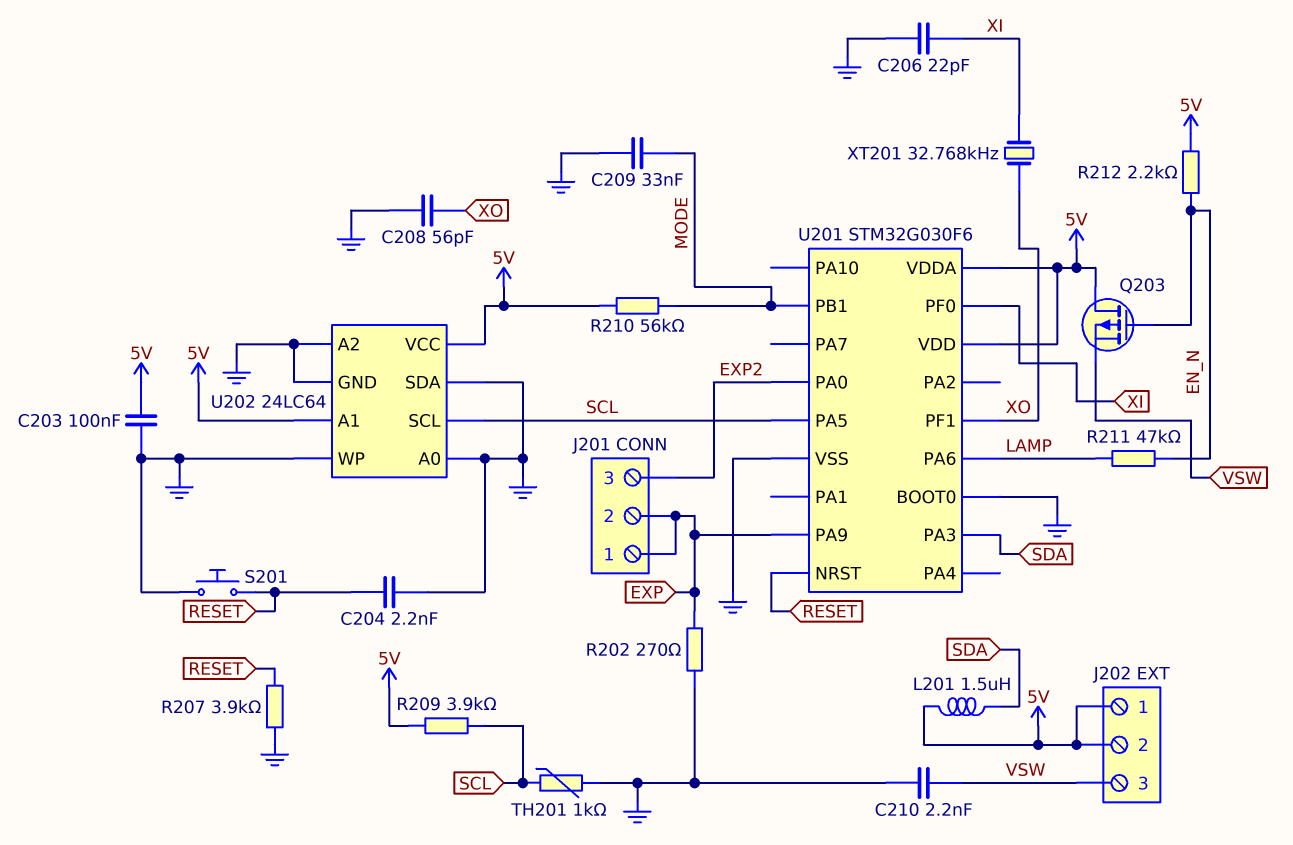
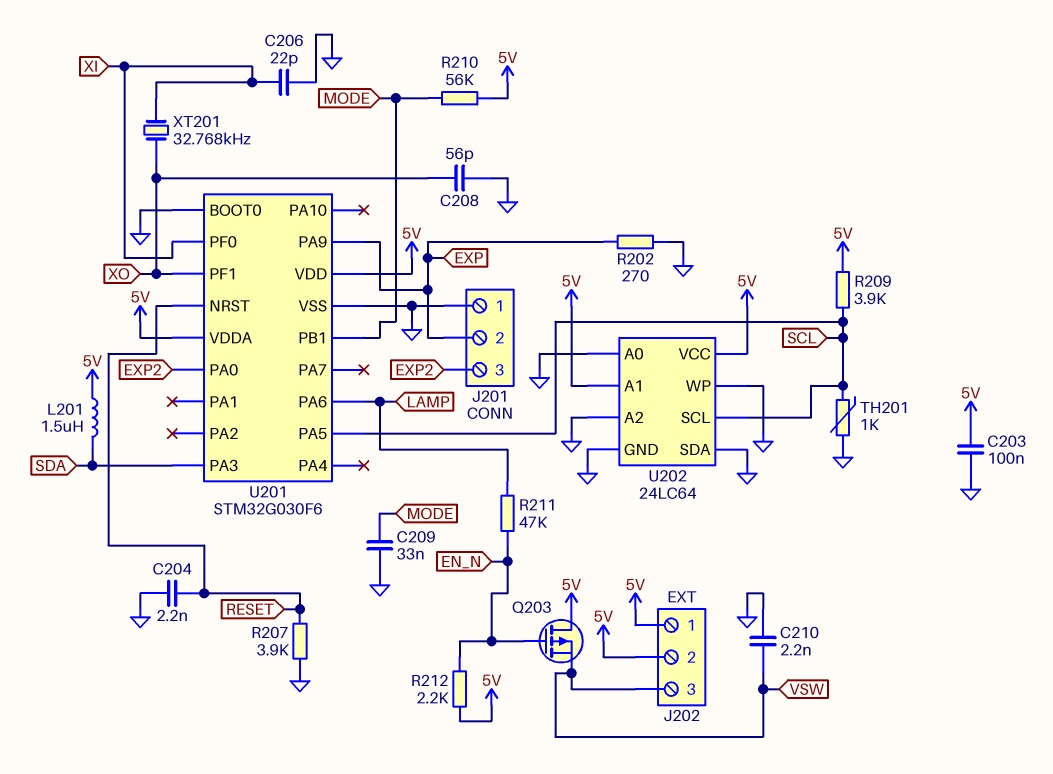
J201 pin 1: EXP -> GND
S201: button (GND, RESET) -> none

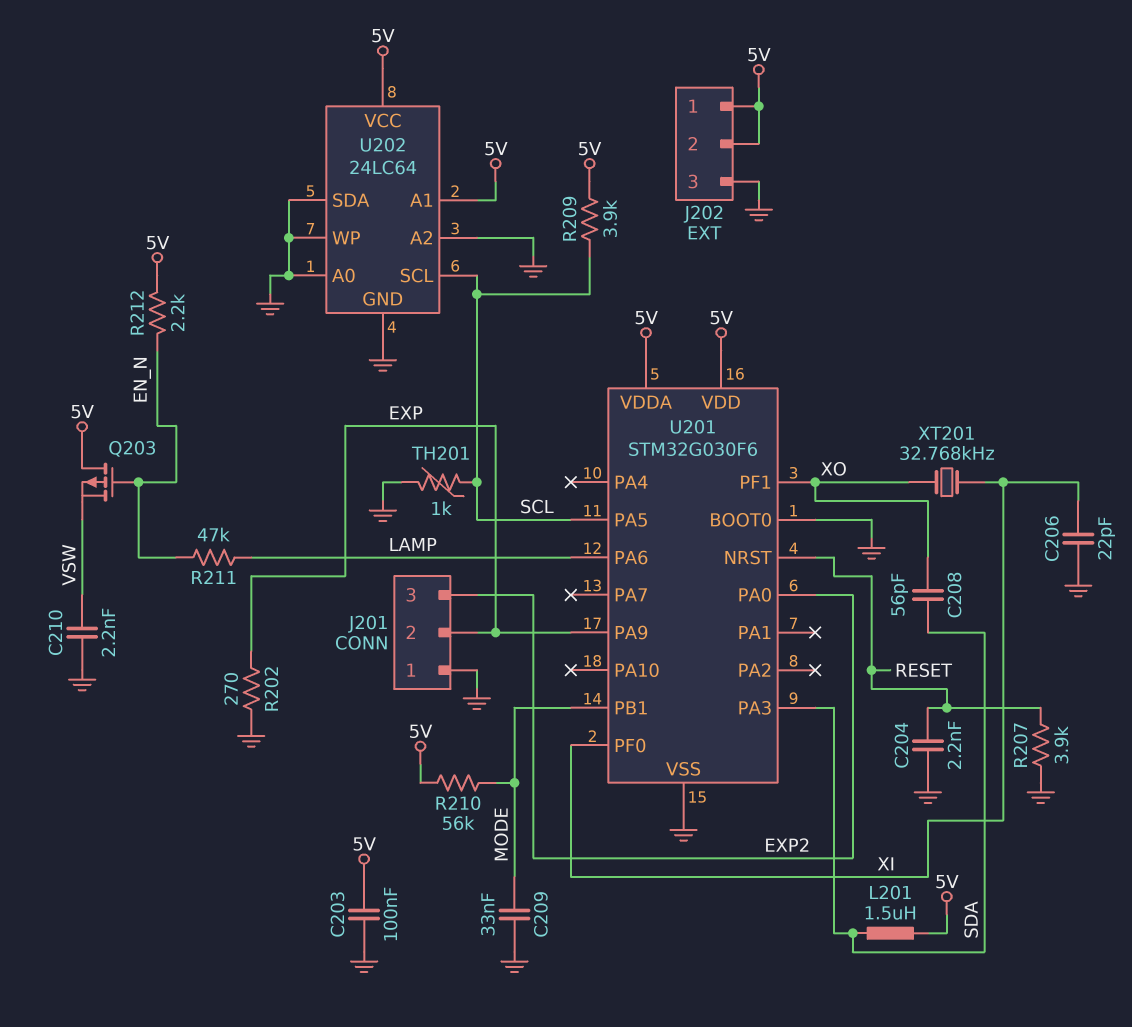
C208: 56pF (GND, XO) -> 56pF (SDA, XO)
J202 pin 3: VSW -> GND

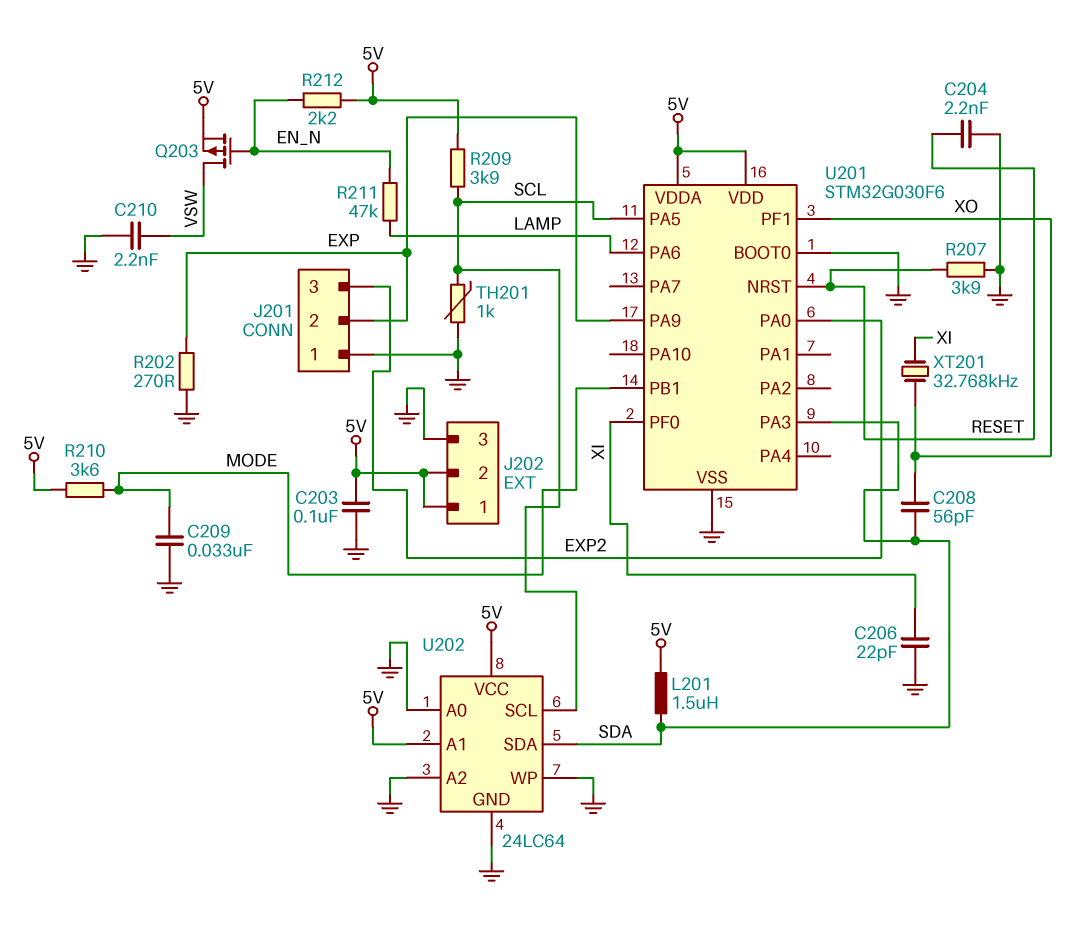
Q203: PMOS (G EN_N, D 5V, S VSW) -> PMOS (G EN_N, D VSW, S 5V)
R210: 56k (5V, MODE) -> 3.6k (5V, MODE)
U202 pin SDA: GND -> SDA

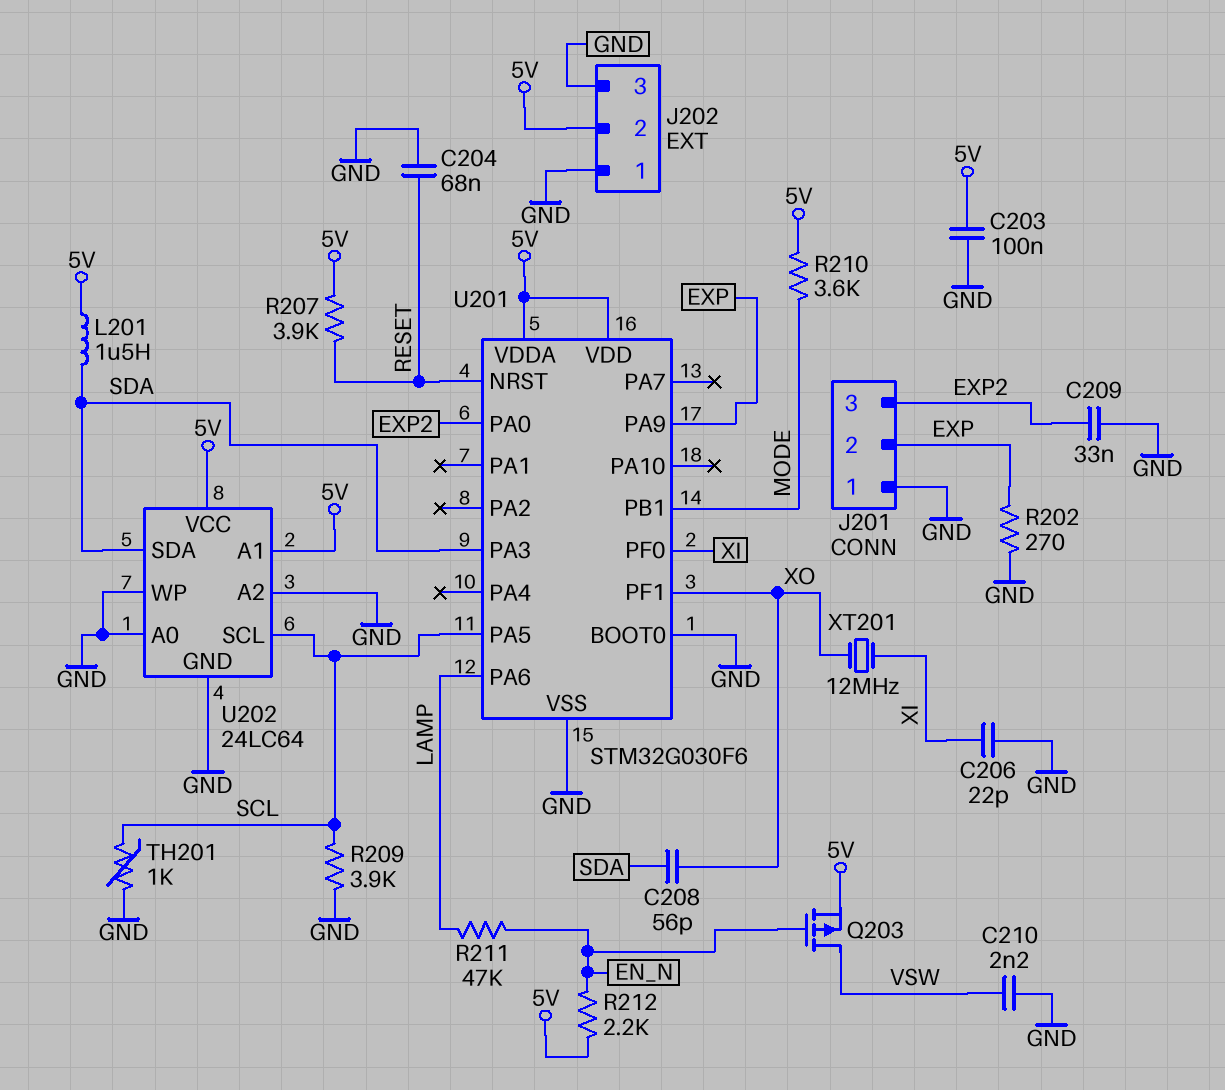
C204: 2.2nF (GND, RESET) -> 68nF (GND, RESET)
C209: 33nF (GND, MODE) -> 33nF (EXP2, GND)
J202 pin 1: 5V -> GND
R207: 3.9k (GND, RESET) -> 3.9k (5V, RESET)
R209: 3.9k (5V, SCL) -> 3.9k (GND, SCL)
XT201: 32.768kHz (XI, XO) -> 12MHz (XI, XO)

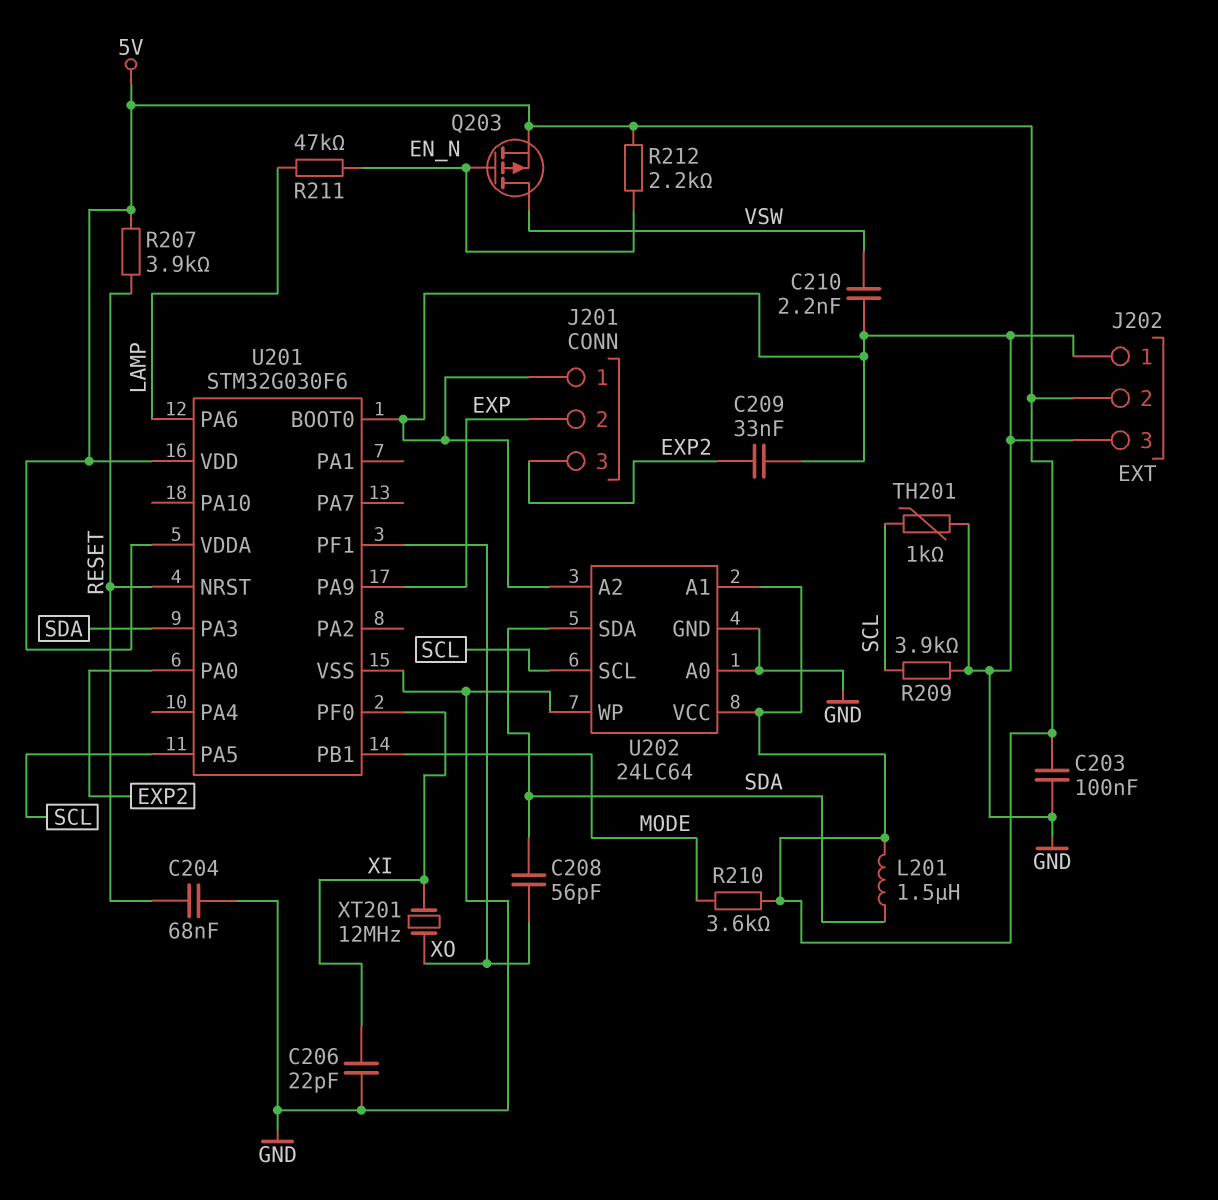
R202: 270 (EXP, GND) -> none

